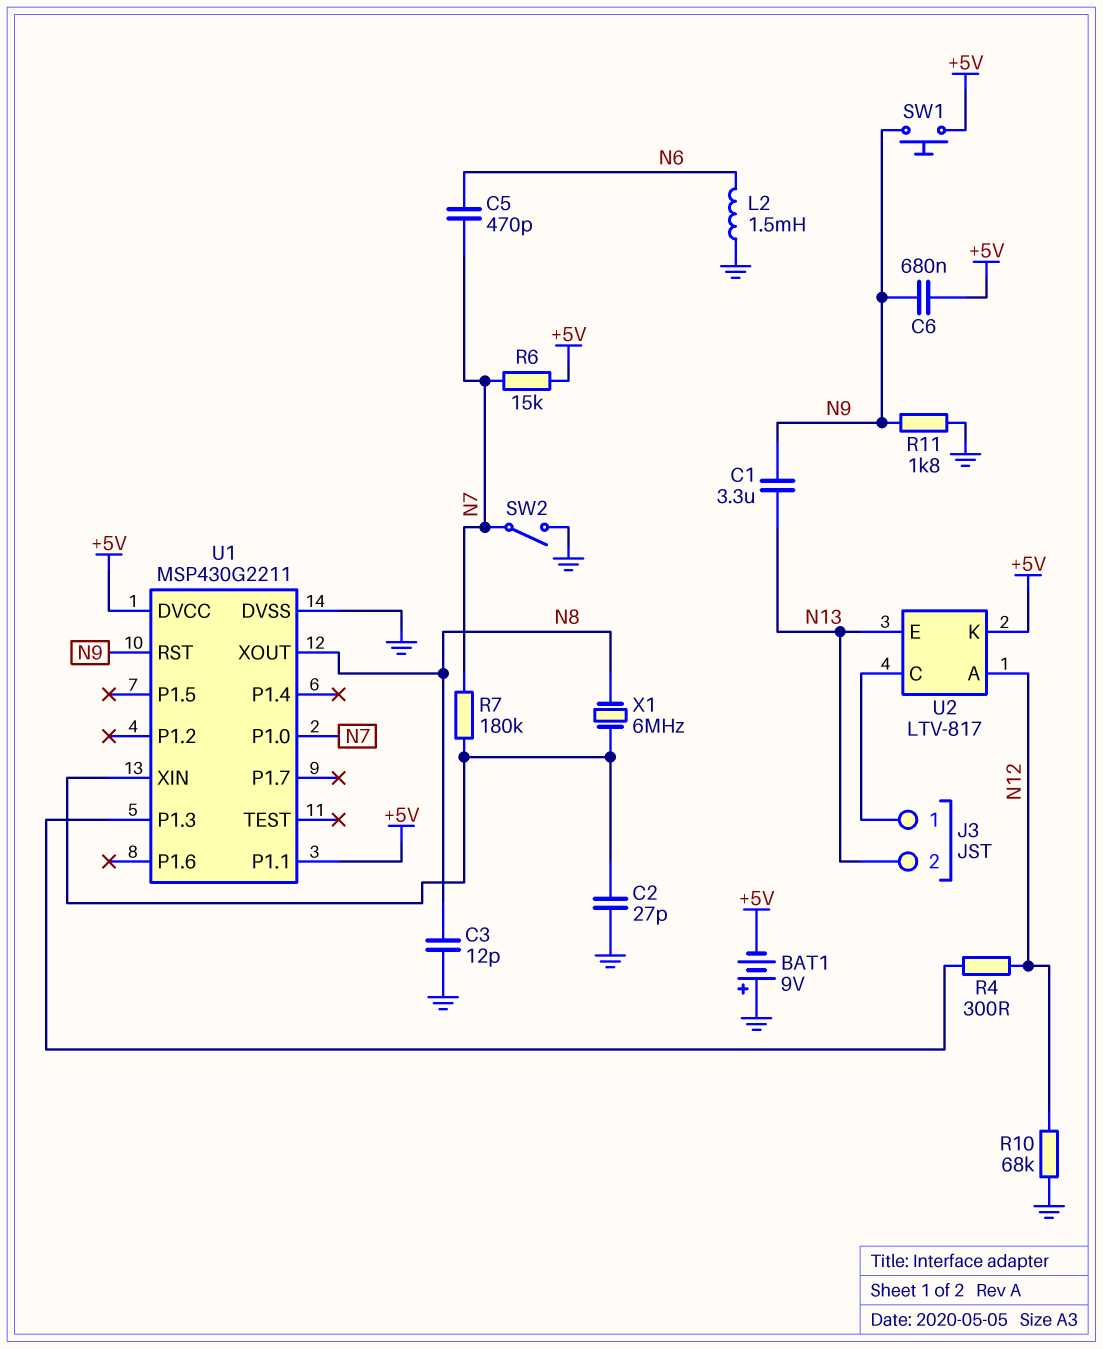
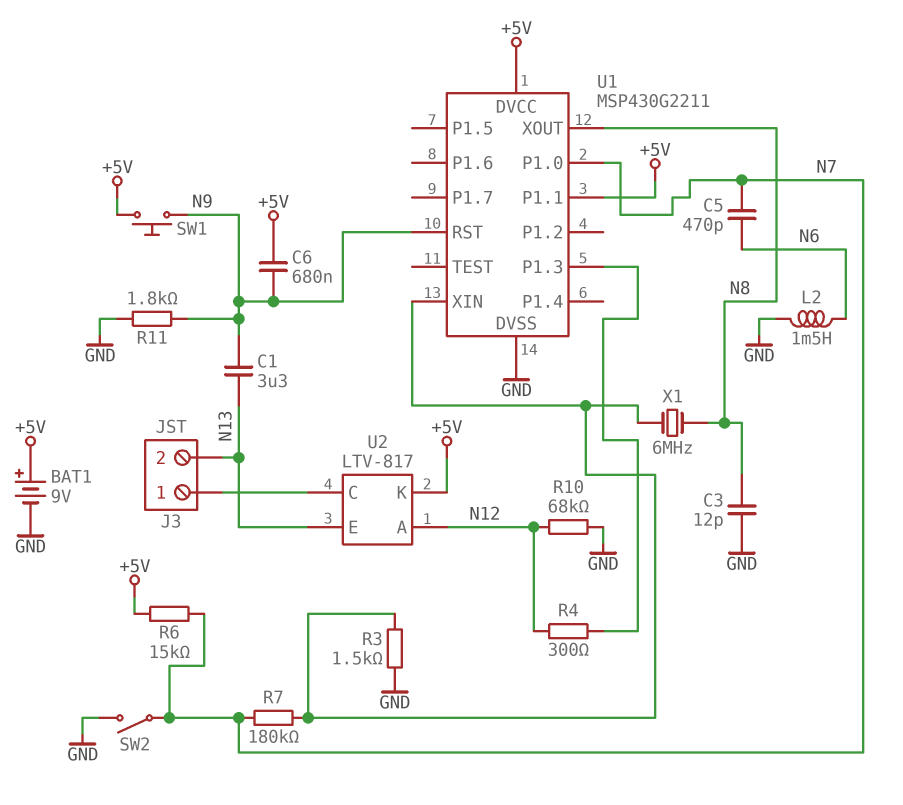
BAT1: 9V (plus GND, minus +5V) -> 9V (plus +5V, minus GND)
C2: 27pF (GND, U1/XIN) -> none
R3: none -> 1.5k (GND, U1/XIN)

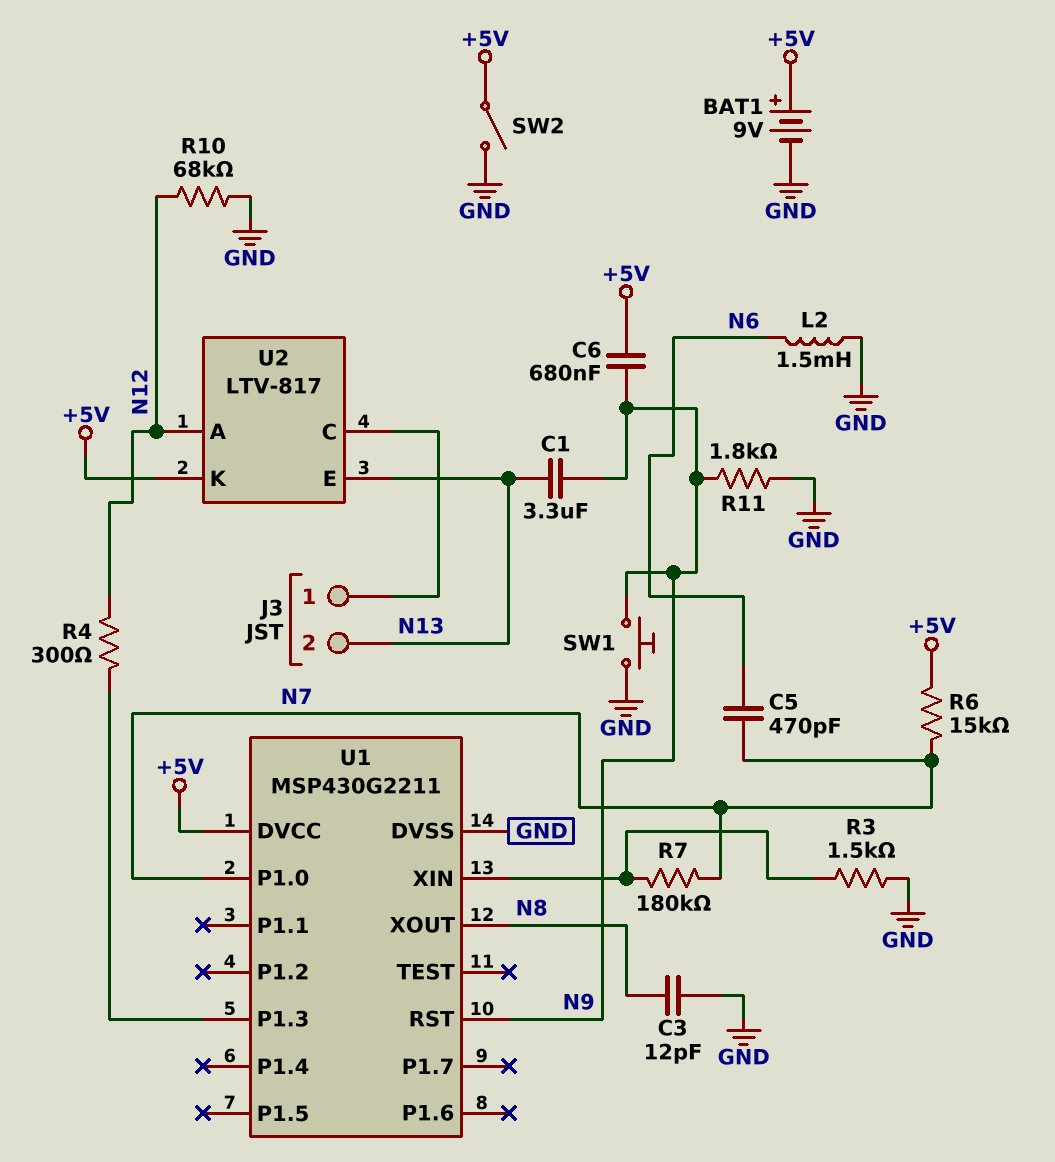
SW1: button (+5V, N9) -> button (GND, N9)
SW2: switch (GND, N7) -> switch (+5V, GND)
U1 pin P1.1: +5V -> none
X1: 6MHz (N8, U1/XIN) -> none

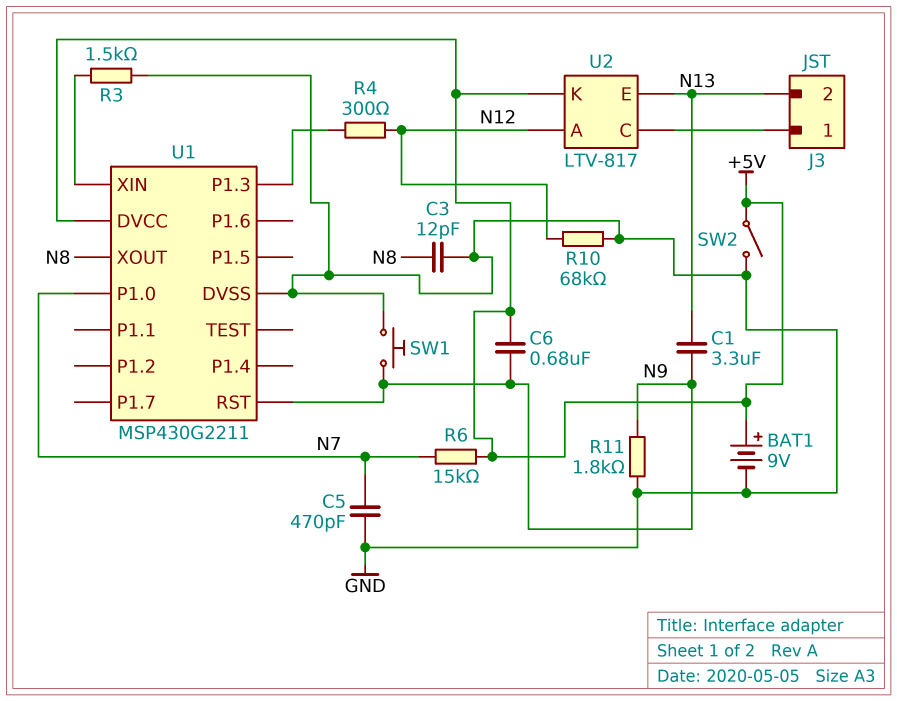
C5: 470pF (N6, N7) -> 470pF (GND, N7)
L2: 1.5mH (GND, N6) -> none
R7: 180k (N7, U1/XIN) -> none

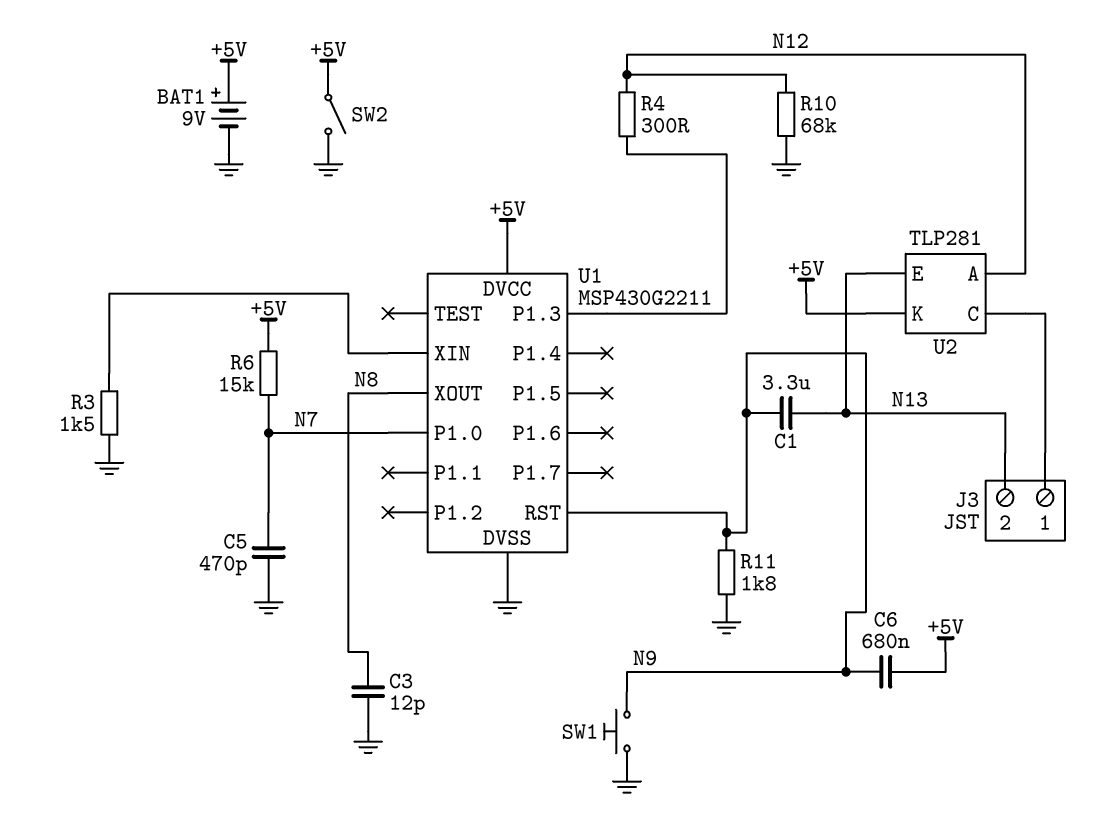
U2: LTV-817 -> TLP281

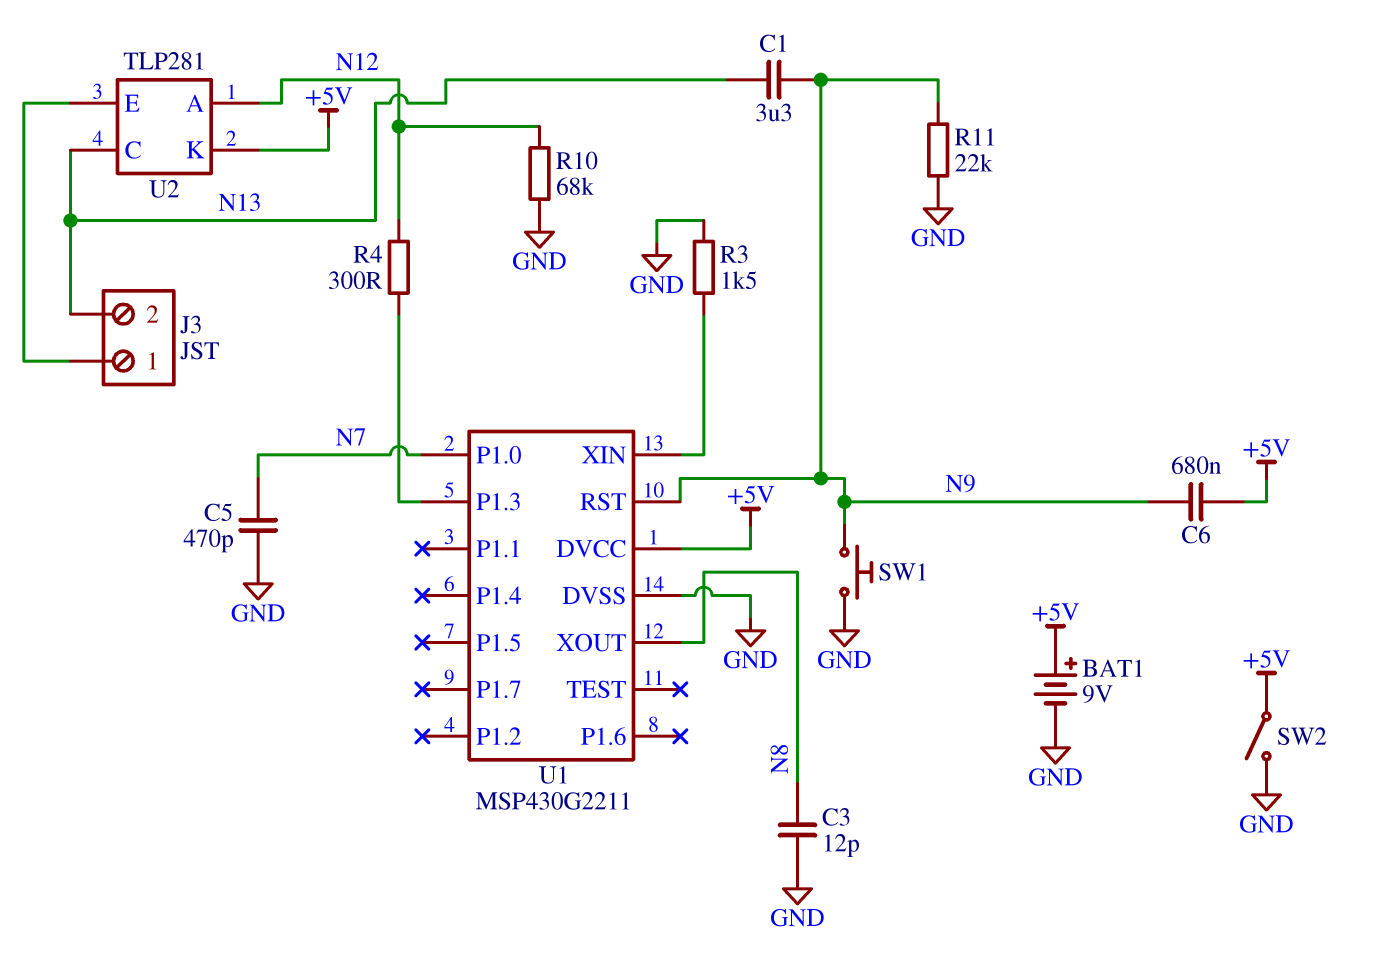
R6: 15k (+5V, N7) -> none
R11: 1.8k (GND, N9) -> 22k (GND, N9)
U2 pin C: J3/1 -> N13
U2 pin E: N13 -> J3/1

